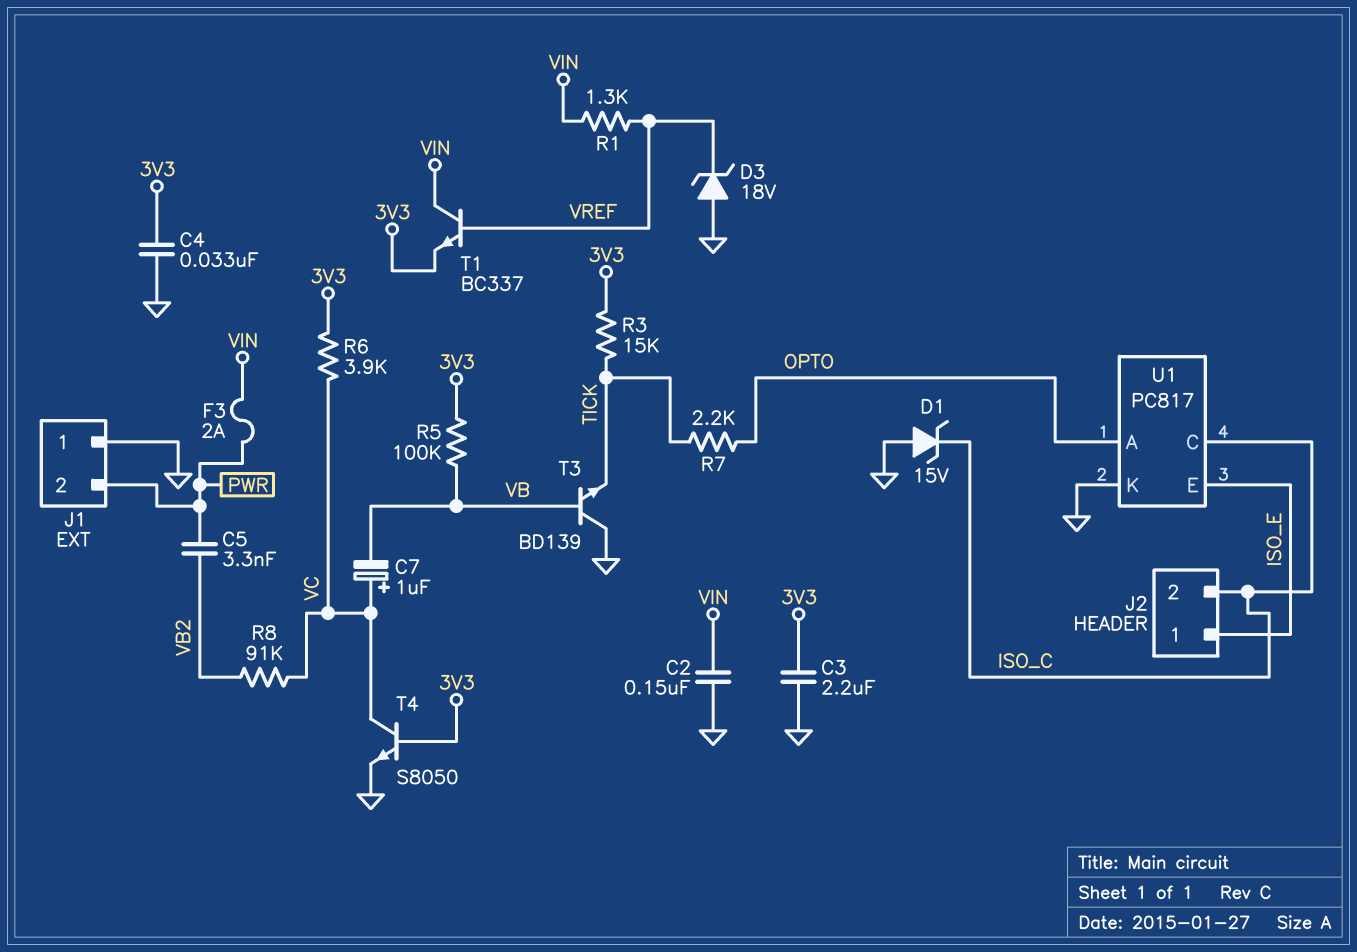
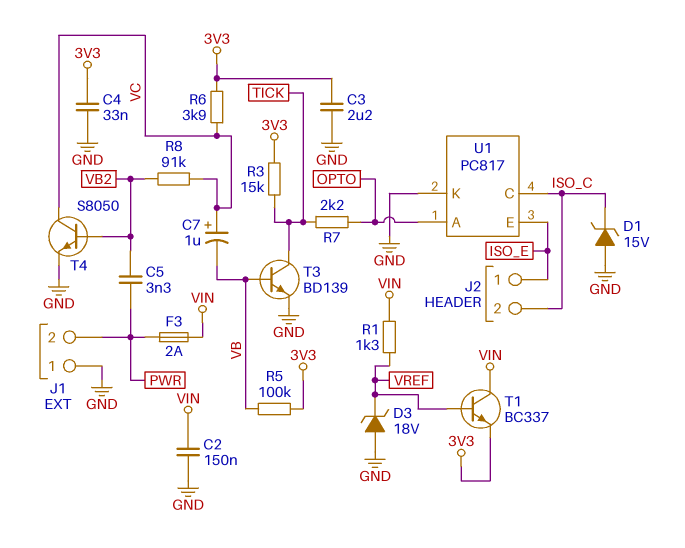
T3: NPN BD139 (B VB, C GND, E TICK) -> NPN BD139 (B VB, C TICK, E GND)
T4: NPN S8050 (B 3V3, C VC, E GND) -> NPN S8050 (B VB2, C VC, E GND)

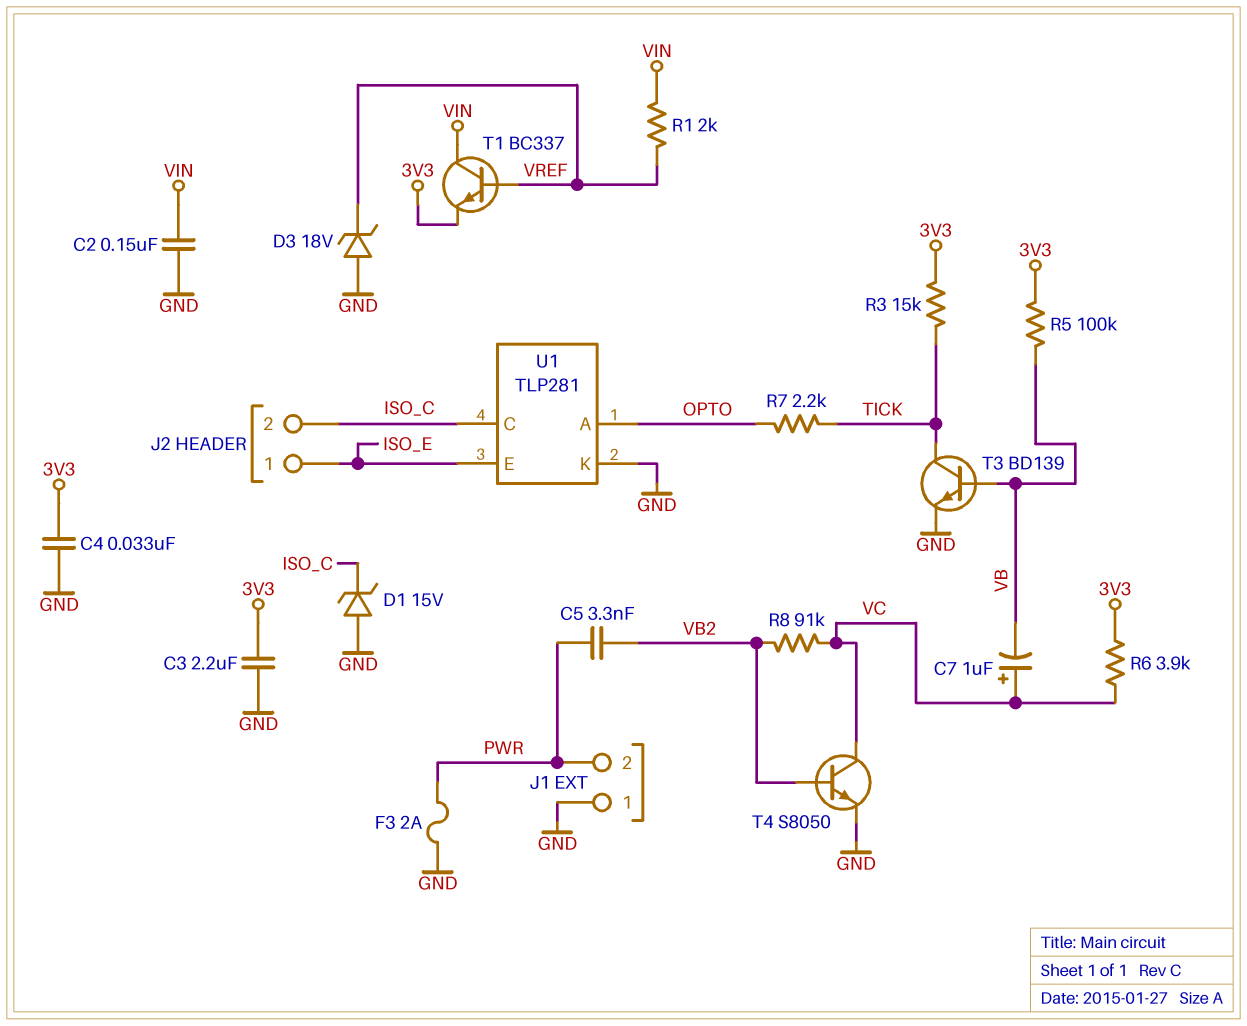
F3: 2A (PWR, VIN) -> 2A (GND, PWR)
R1: 1.3k (VIN, VREF) -> 2k (VIN, VREF)
U1: PC817 -> TLP281

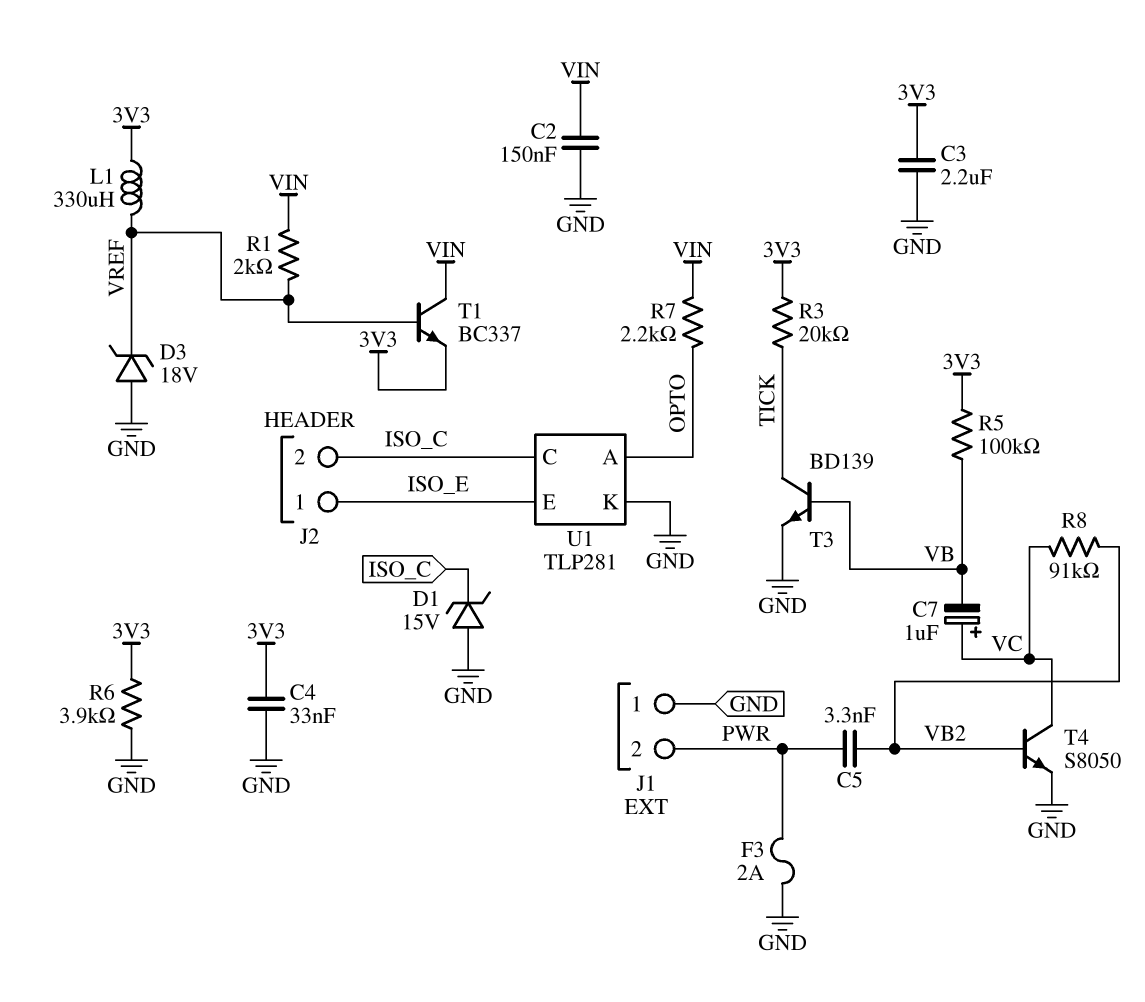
L1: none -> 330uH (3V3, VREF)
R3: 15k (3V3, TICK) -> 20k (3V3, TICK)
R6: 3.9k (3V3, VC) -> 3.9k (3V3, GND)
R7: 2.2k (OPTO, TICK) -> 2.2k (OPTO, VIN)

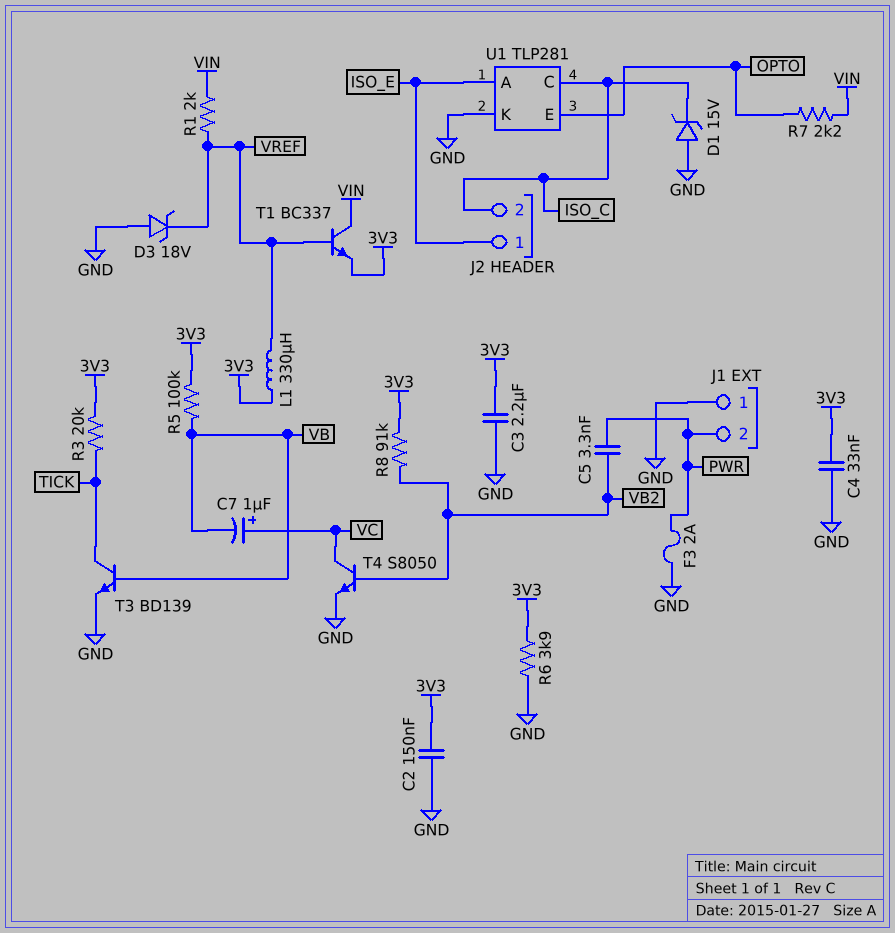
C2: 150nF (GND, VIN) -> 150nF (3V3, GND)
R8: 91k (VB2, VC) -> 91k (3V3, VB2)
U1 pin A: OPTO -> ISO_E
U1 pin E: ISO_E -> OPTO

